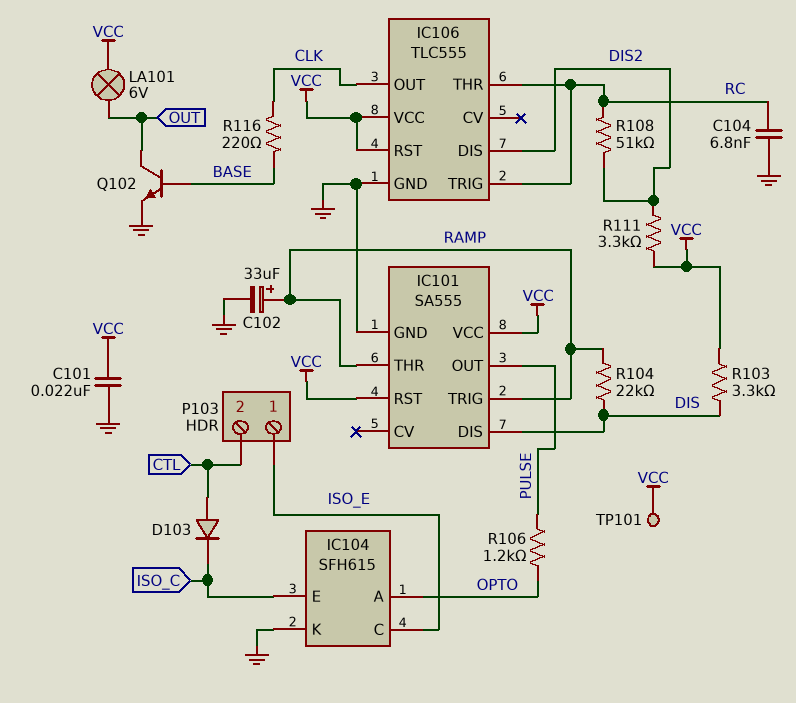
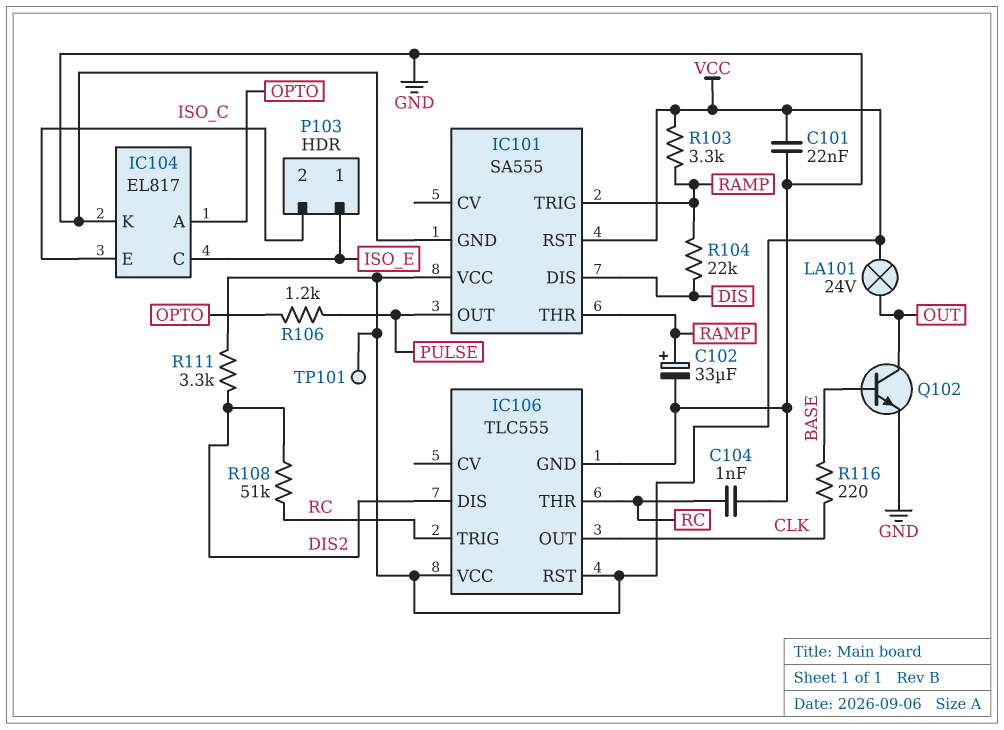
C104: 6.8nF (GND, RC) -> 1nF (GND, RC)
D103: diode (A CTL, K ISO_C) -> none
IC104: SFH615 -> EL817
LA101: lamp 6V (OUT, VCC) -> lamp 24V (OUT, VCC)
P103 pin 2: CTL -> ISO_C
R103: 3.3k (DIS, VCC) -> 3.3k (RAMP, VCC)

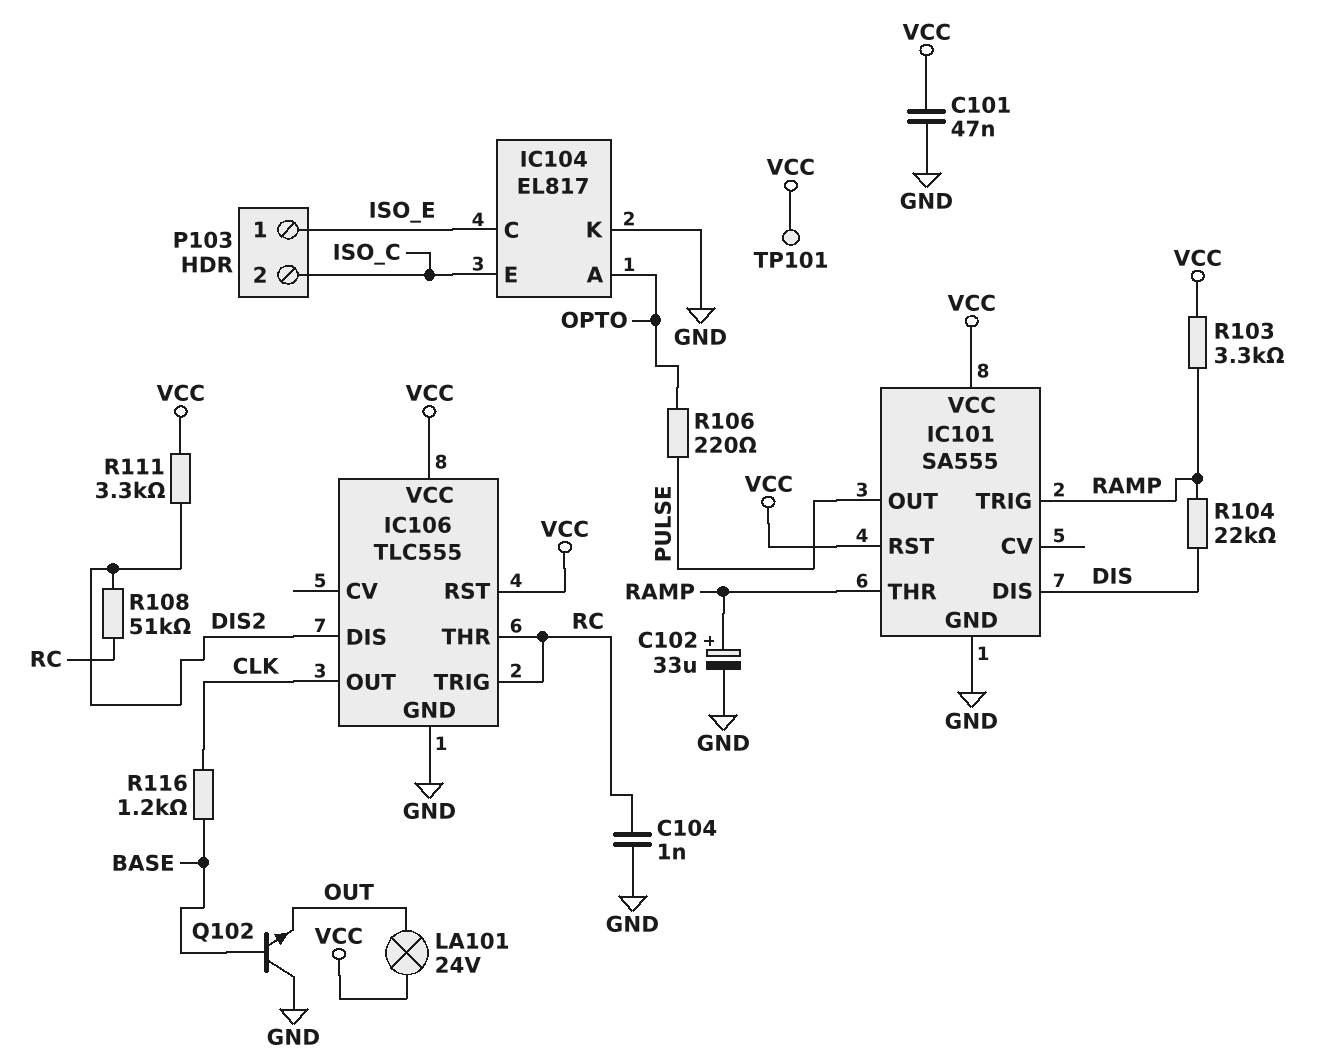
C101: 22nF (GND, VCC) -> 47nF (GND, VCC)
Q102: NPN (B BASE, C OUT, E GND) -> NPN (B BASE, C GND, E OUT)
R106: 1.2k (OPTO, PULSE) -> 220 (OPTO, PULSE)
R116: 220 (BASE, CLK) -> 1.2k (BASE, CLK)

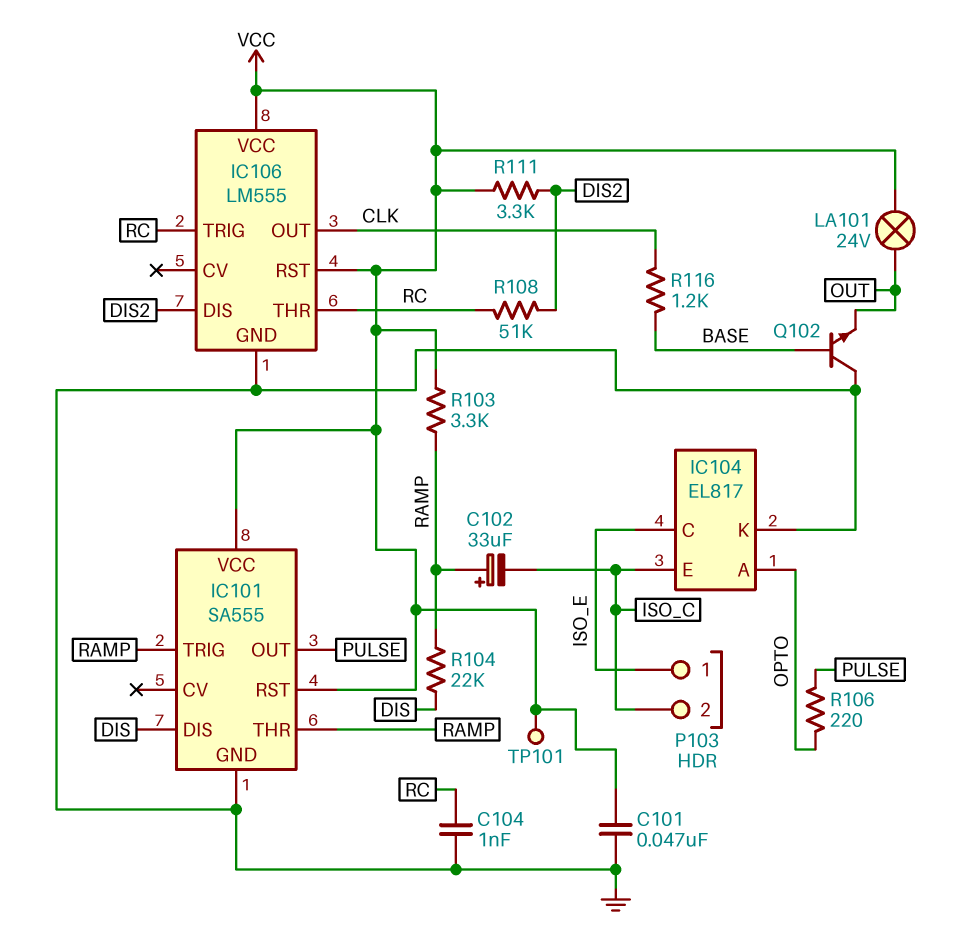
C102: 33uF (plus RAMP, minus GND) -> 33uF (plus RAMP, minus ISO_C)
IC106: TLC555 -> LM555

